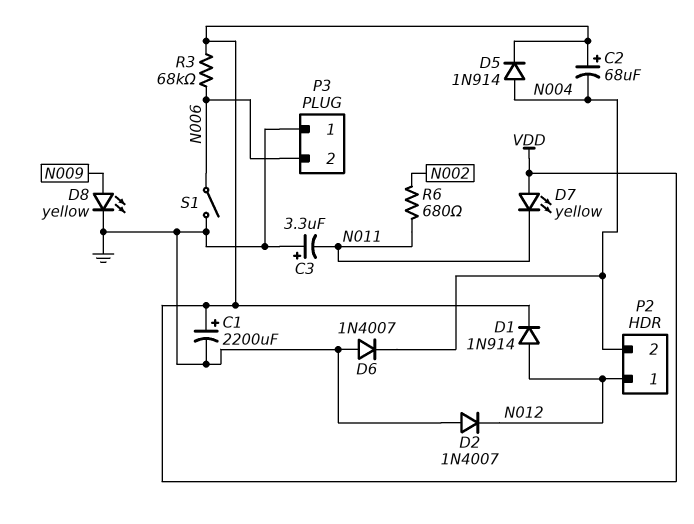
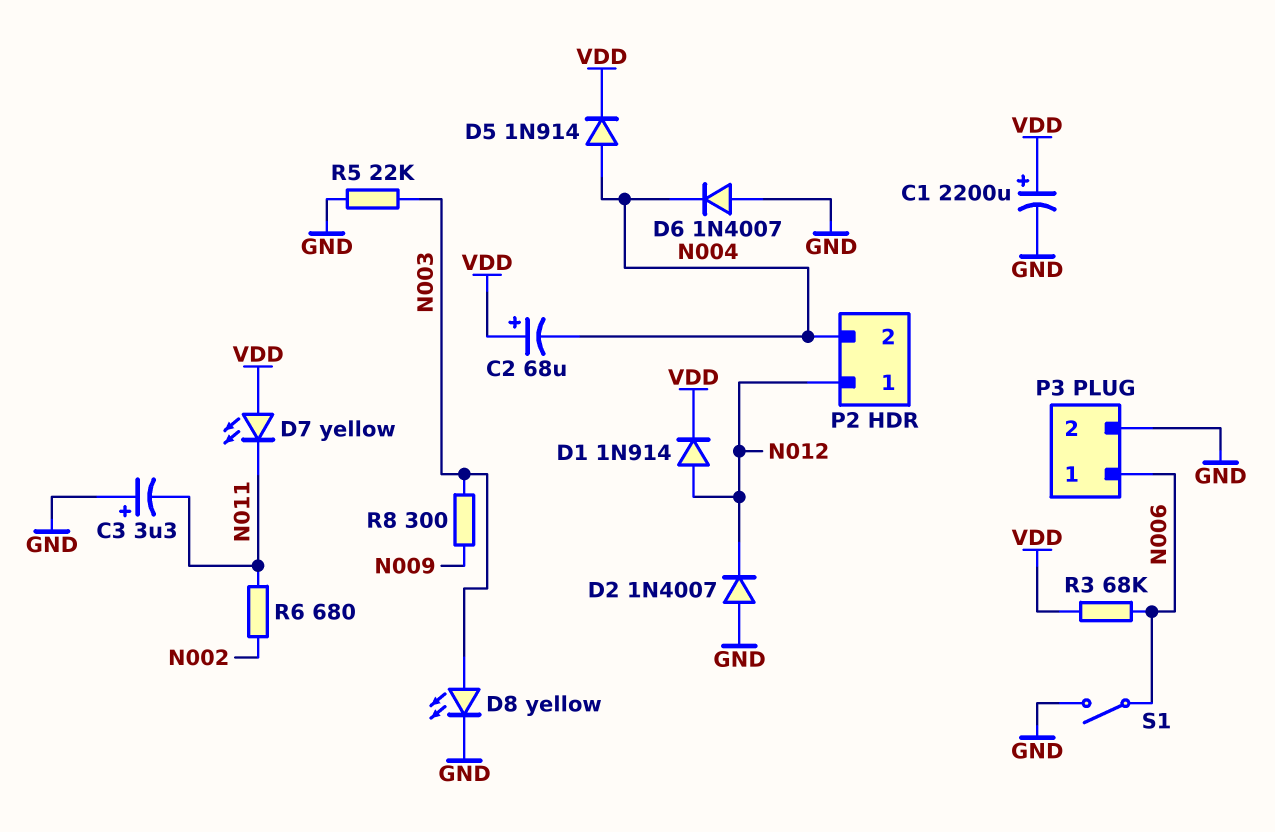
D8: LED yellow (A N009, K GND) -> LED yellow (A N003, K GND)
P3 pin 1: GND -> N006
P3 pin 2: N006 -> GND
R5: none -> 22k (GND, N003)
R8: none -> 300 (N003, N009)

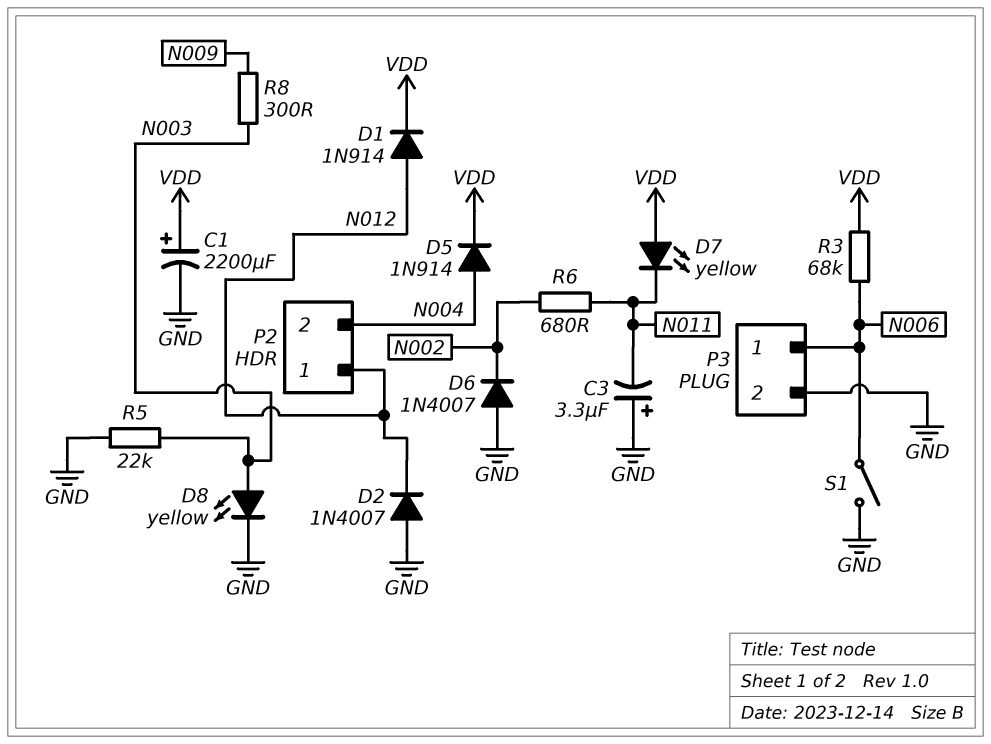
C2: 68uF (plus VDD, minus N004) -> none
D6: diode 1N4007 (A GND, K N004) -> diode 1N4007 (A GND, K N002)

